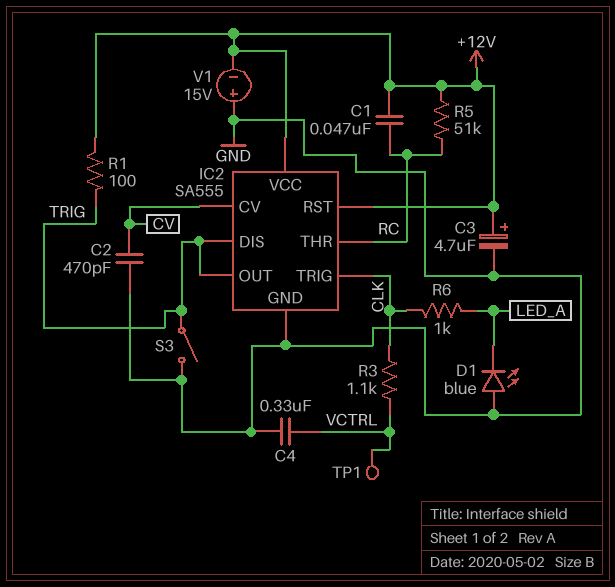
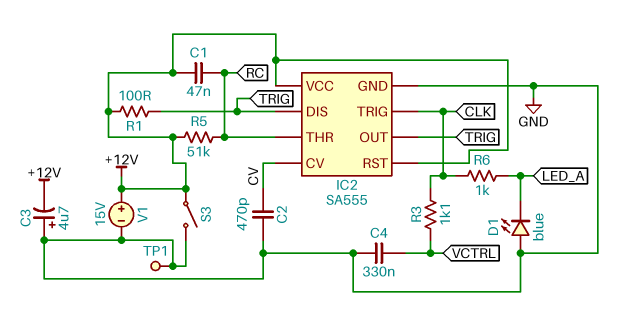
C3: 4.7uF (plus +12V, minus GND) -> 4.7uF (plus GND, minus +12V)
S3: switch (GND, TRIG) -> switch (+12V, GND)
TP1: test point (VCTRL) -> test point (GND)
V1: 15V (plus GND, minus +12V) -> 15V (plus +12V, minus GND)

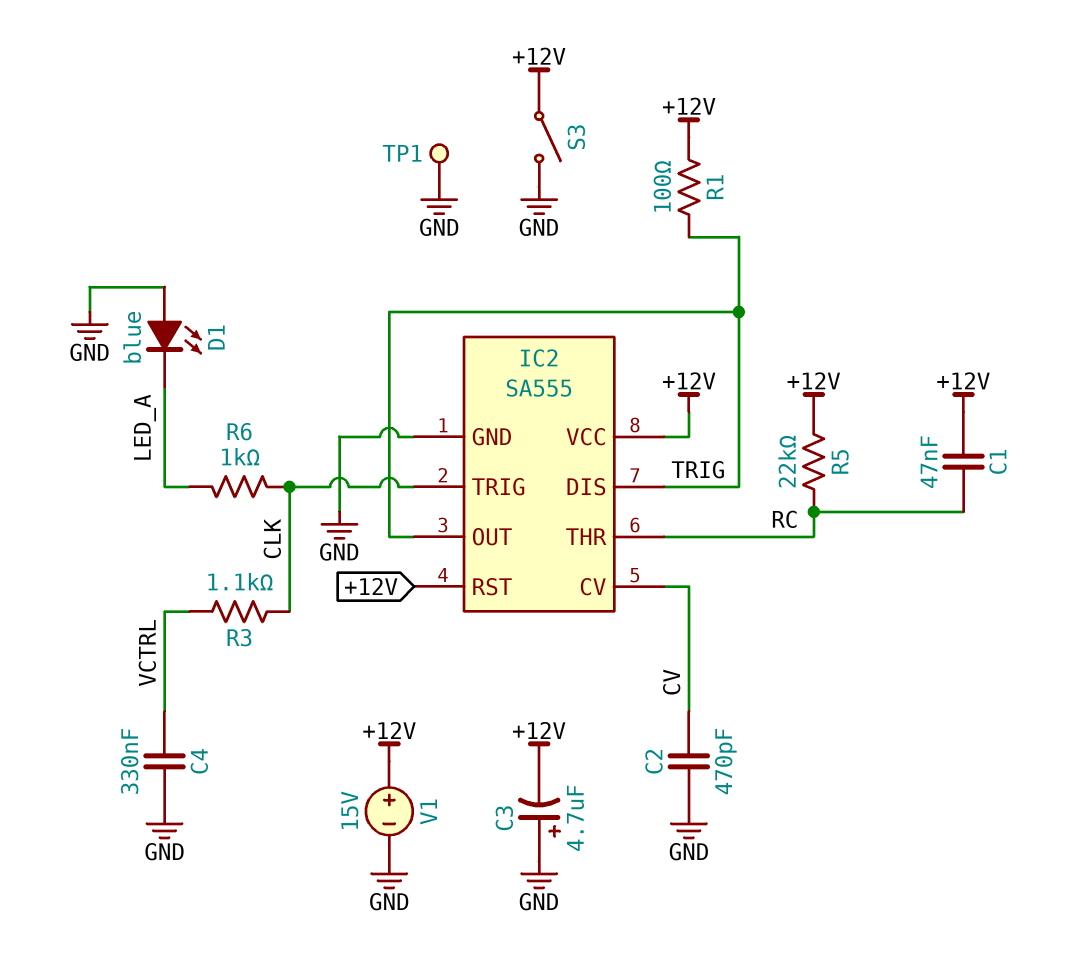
R5: 51k (+12V, RC) -> 22k (+12V, RC)

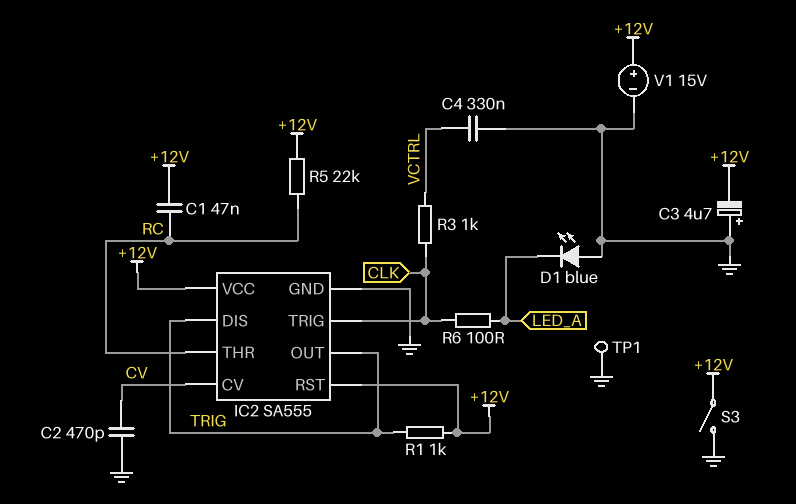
R1: 100 (+12V, TRIG) -> 1k (+12V, TRIG)
R3: 1.1k (CLK, VCTRL) -> 1k (CLK, VCTRL)
R6: 1k (CLK, LED_A) -> 100 (CLK, LED_A)

